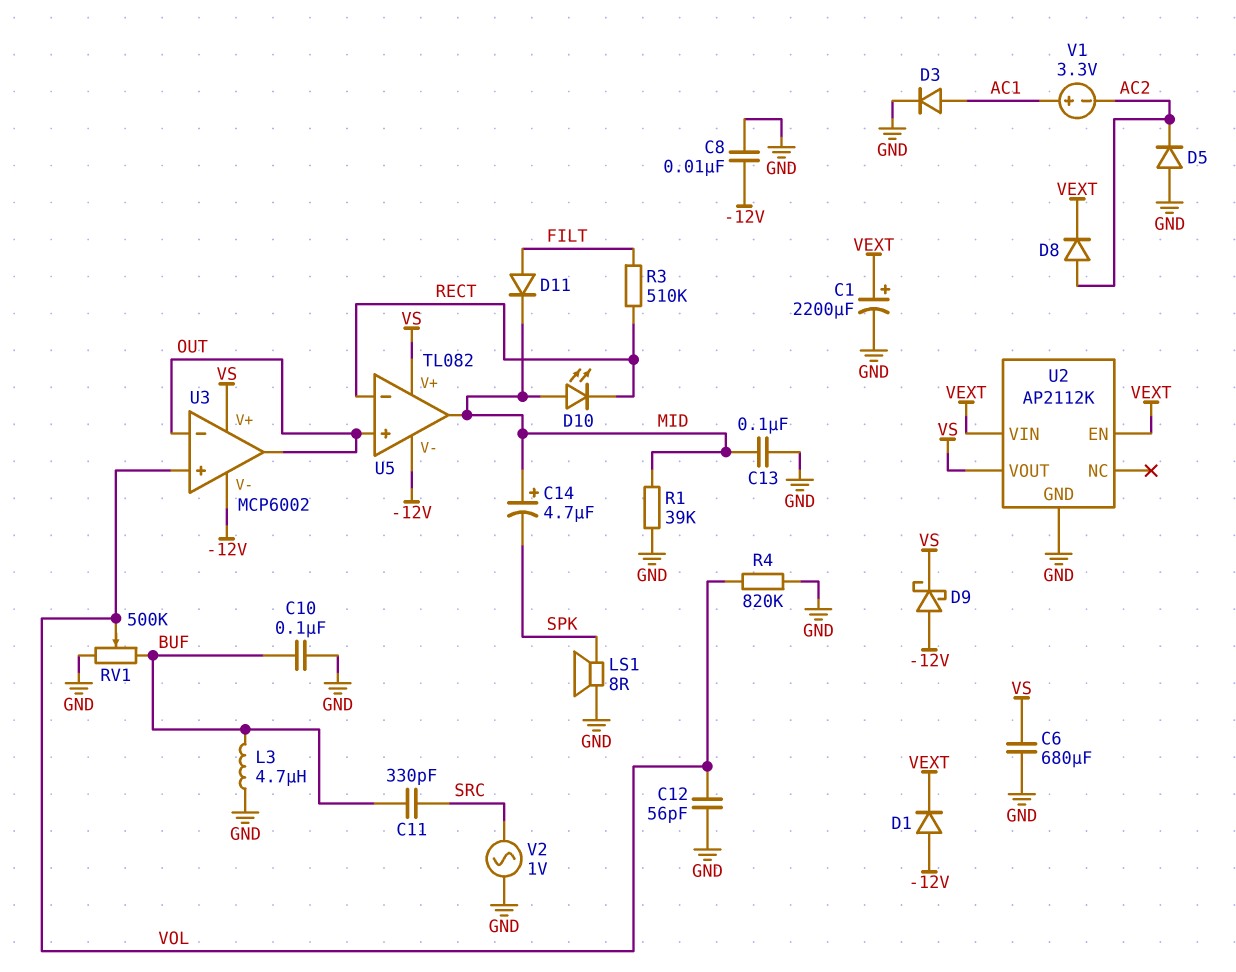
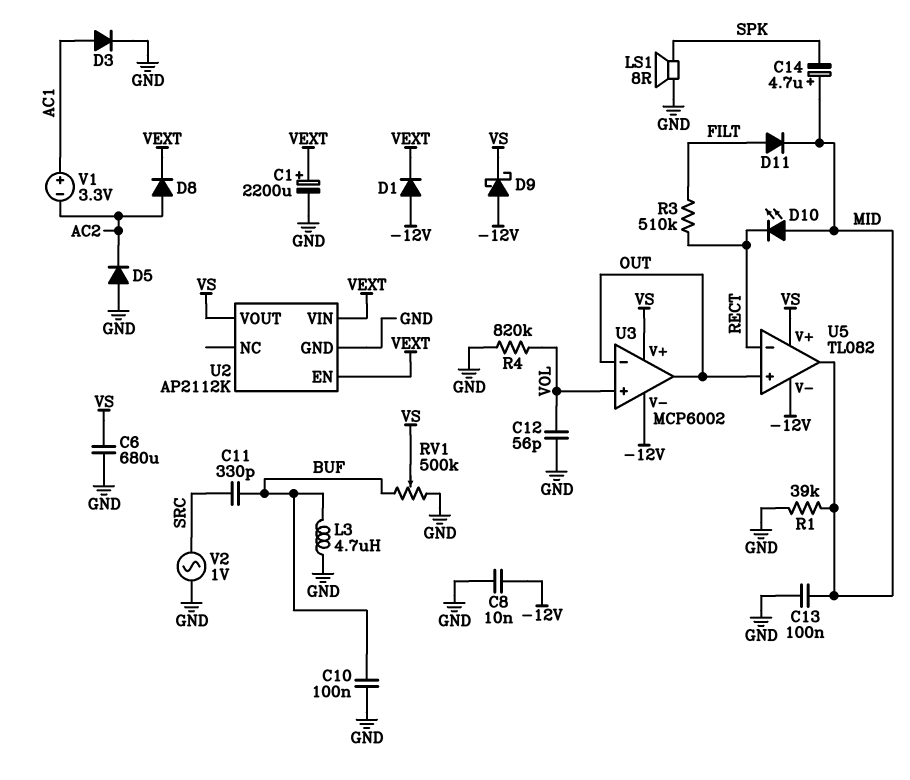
RV1: 500k (BUF, GND, wiper VOL) -> 500k (BUF, GND, wiper VS)

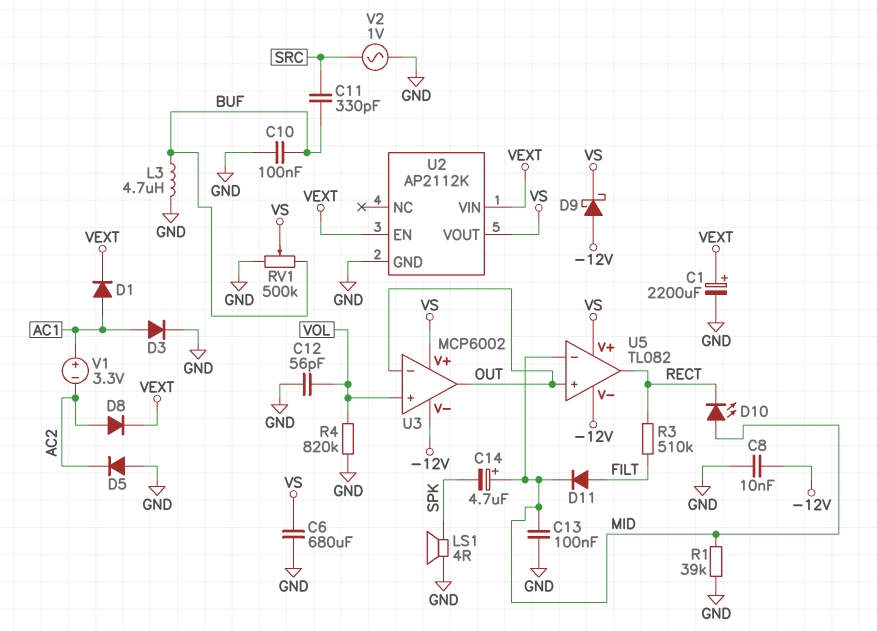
D1: diode (A -12V, K VEXT) -> diode (A AC1, K VEXT)
LS1: speaker 8R (GND, SPK) -> speaker 4R (GND, SPK)
U5 pin in-: RECT -> MID
U5 pin out: MID -> RECT

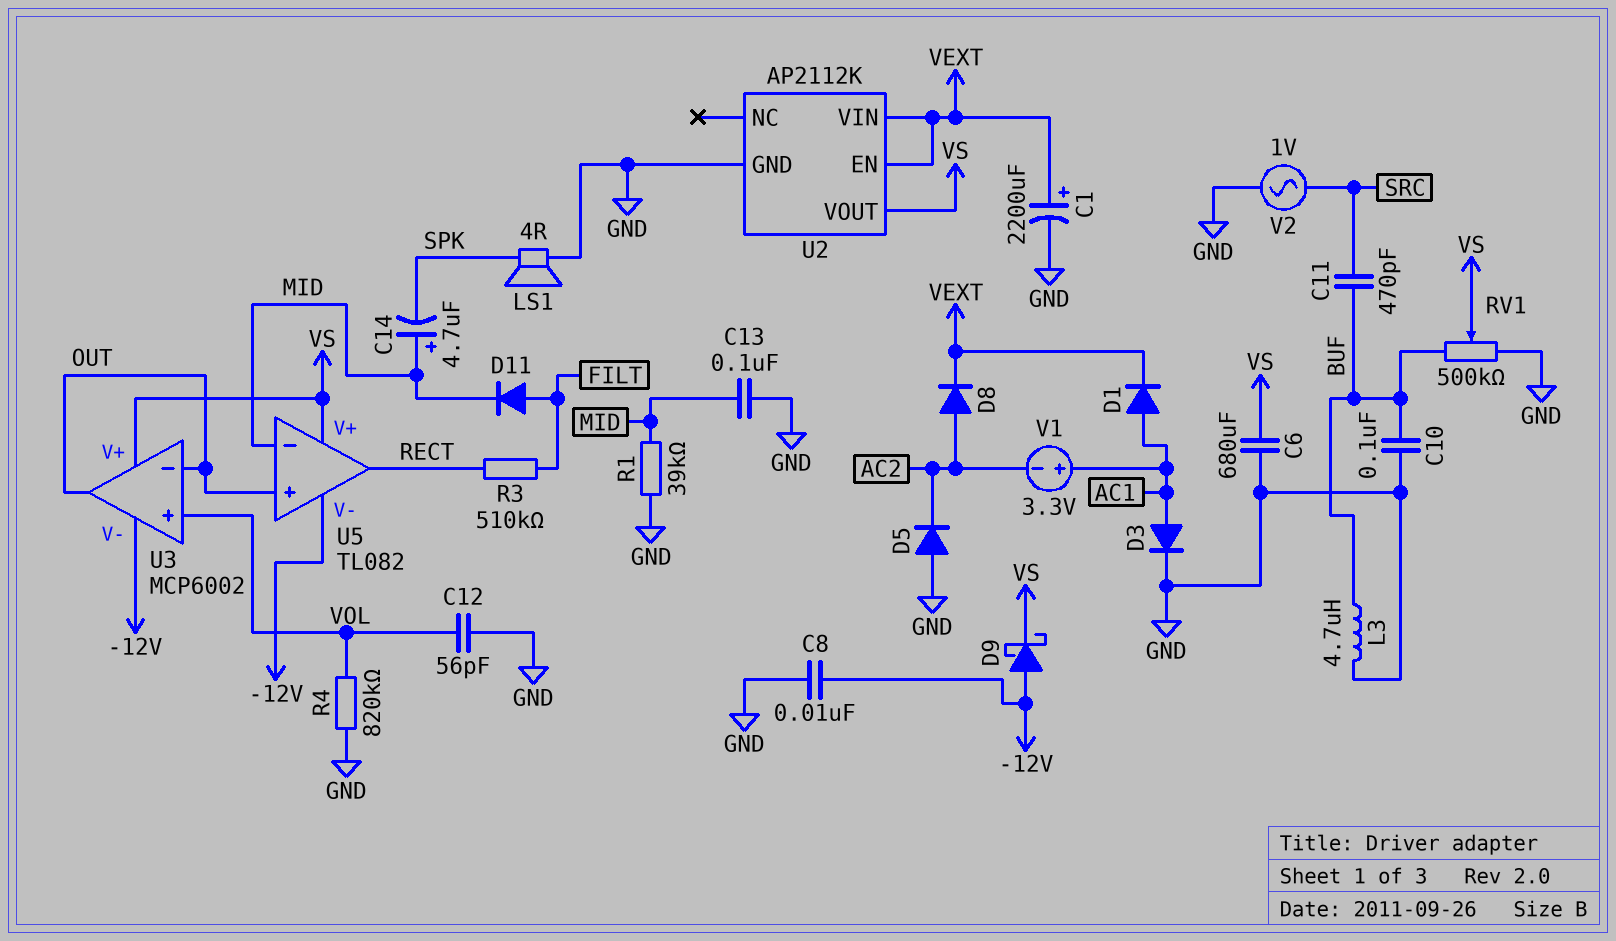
C11: 330pF (BUF, SRC) -> 470pF (BUF, SRC)
D10: LED (A MID, K RECT) -> none

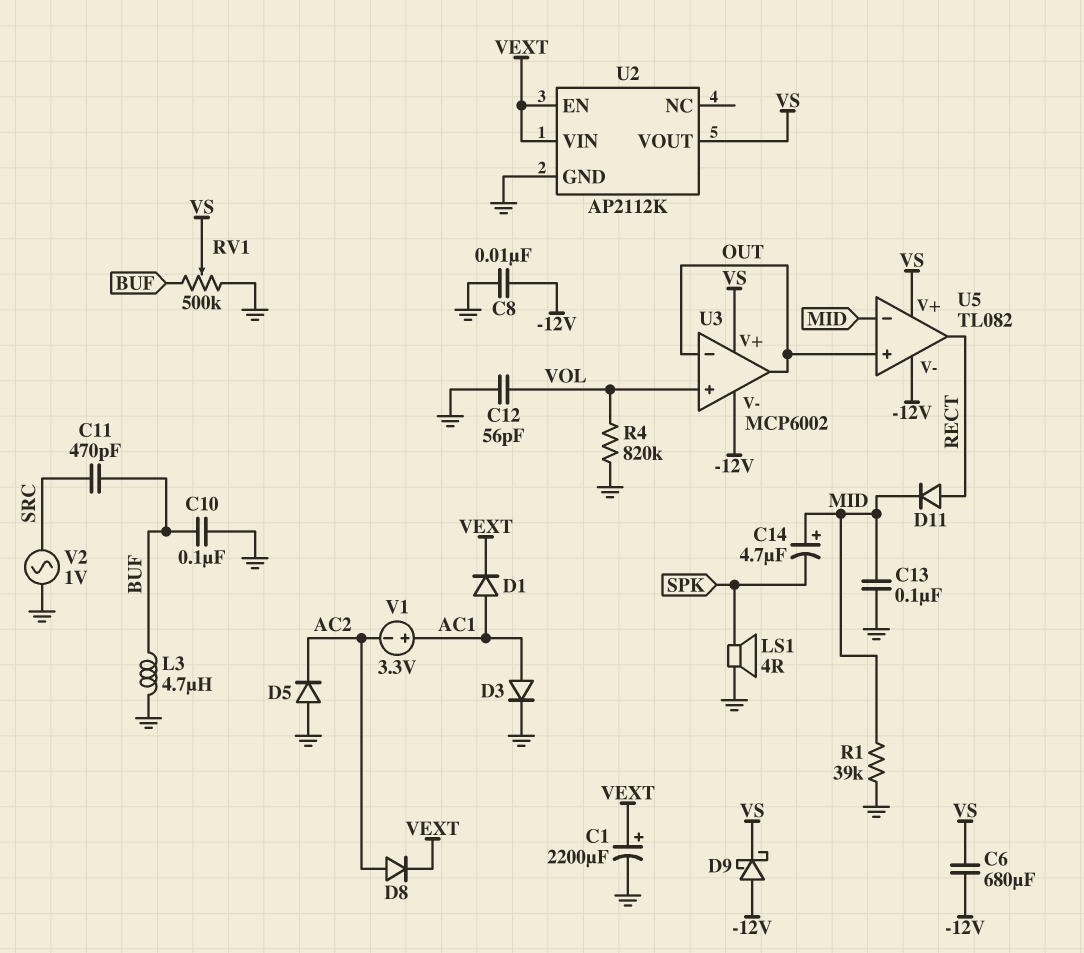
C6: 680uF (GND, VS) -> 680uF (-12V, VS)
D11: diode (A FILT, K MID) -> diode (A RECT, K MID)
R3: 510k (FILT, RECT) -> none

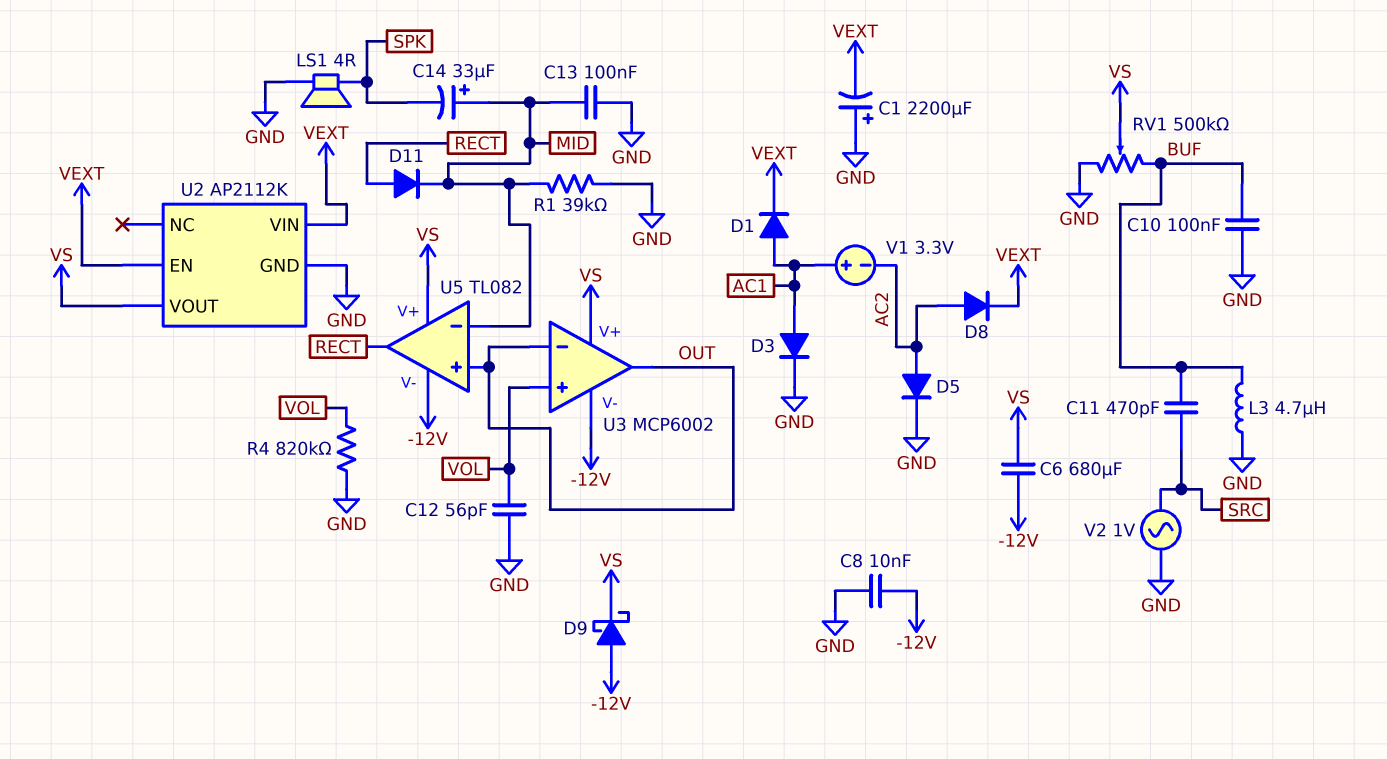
C1: 2200uF (plus VEXT, minus GND) -> 2200uF (plus GND, minus VEXT)
C14: 4.7uF (plus MID, minus SPK) -> 33uF (plus MID, minus SPK)
D5: diode (A GND, K AC2) -> diode (A AC2, K GND)

